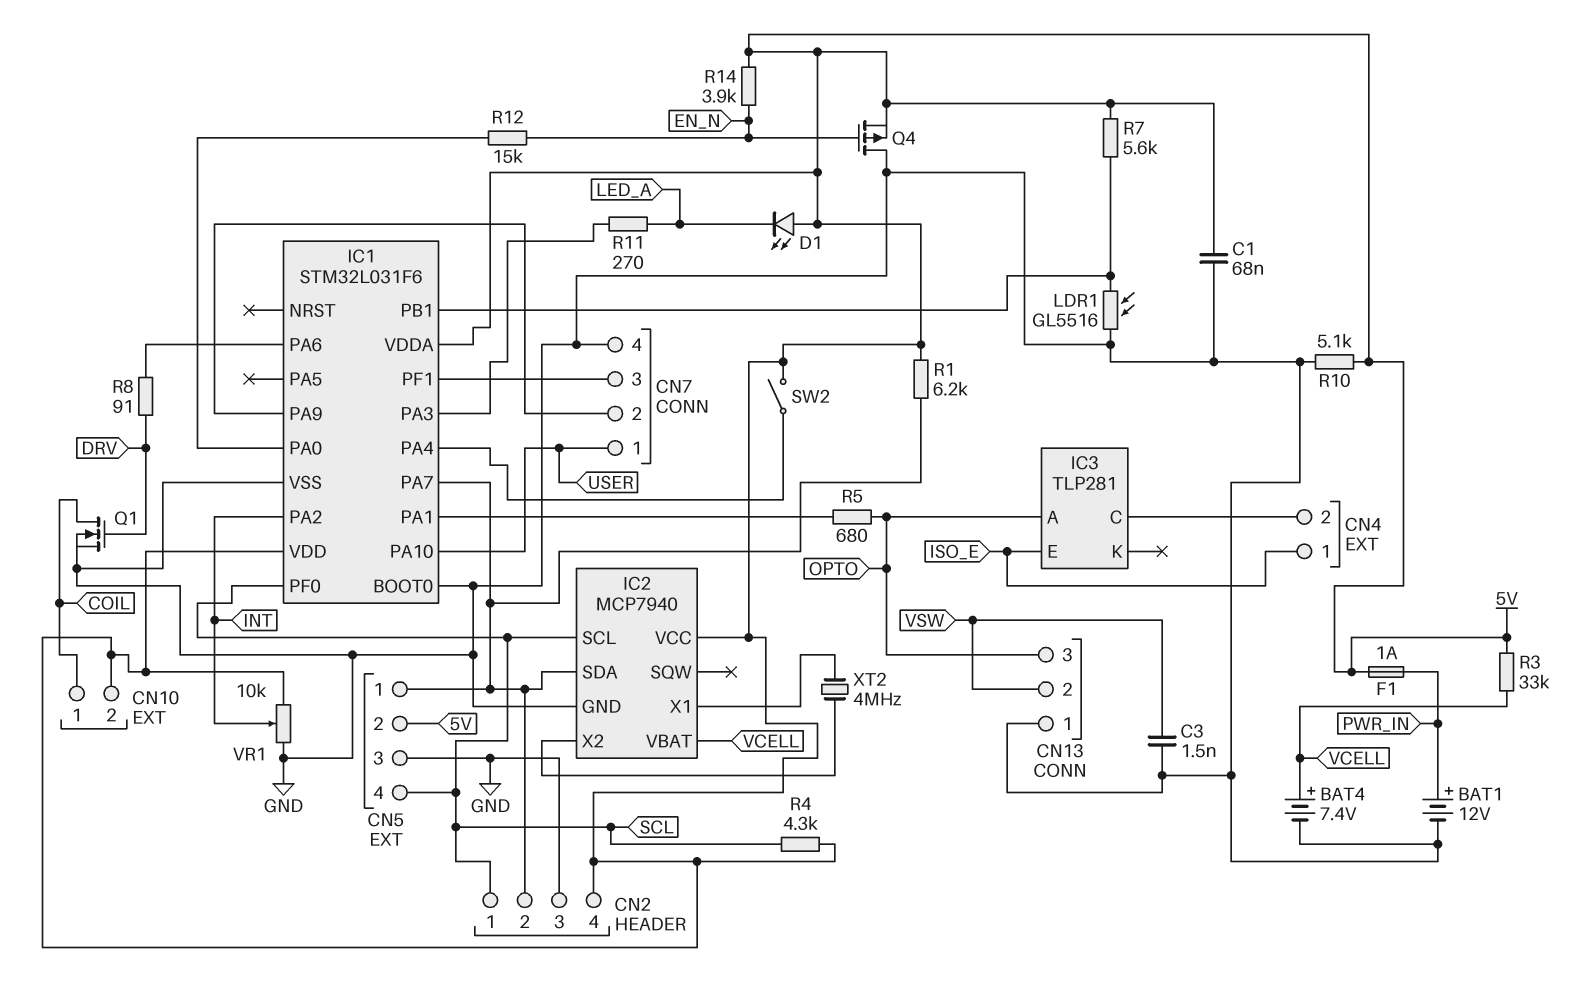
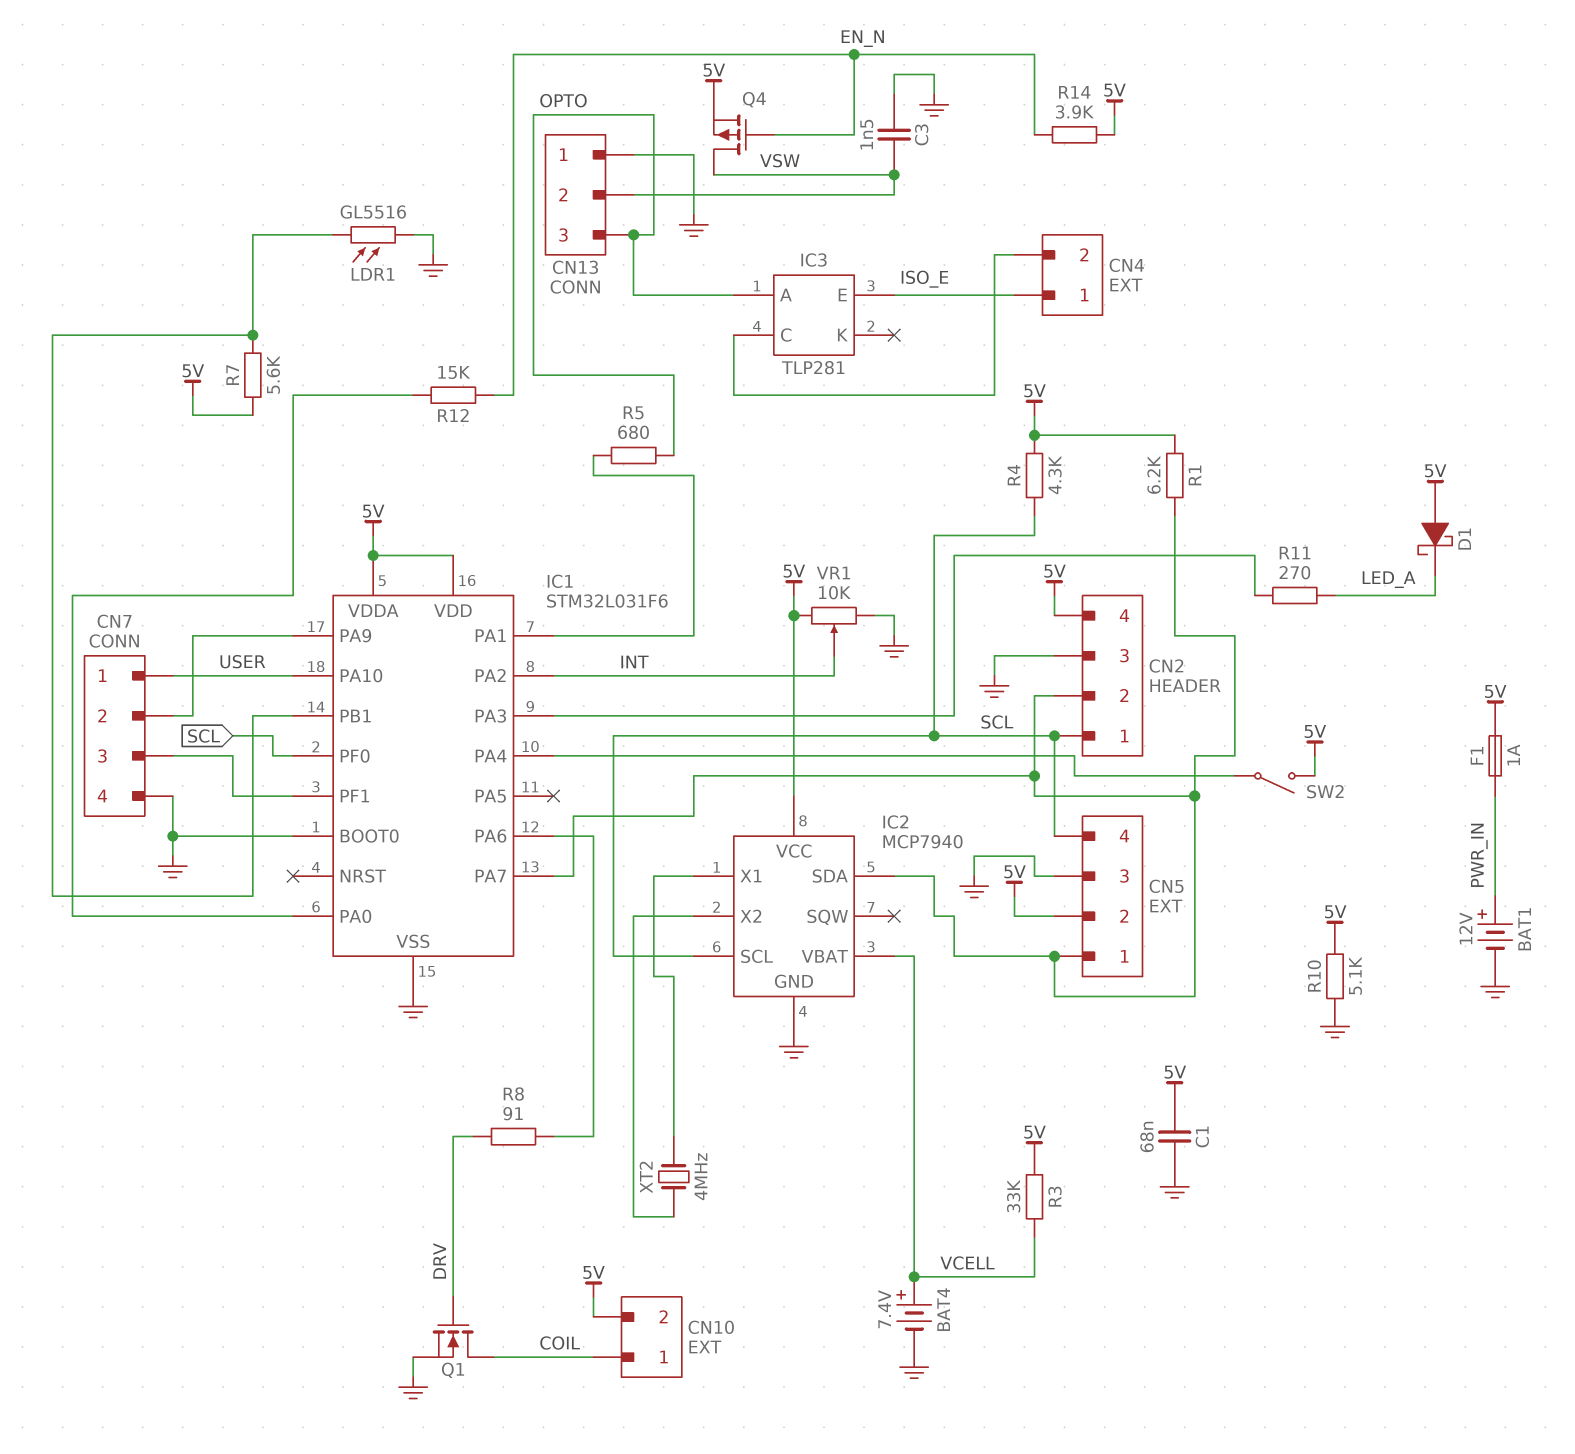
D1: LED (A 5V, K LED_A) -> schottky (A 5V, K LED_A)
Q4: PMOS (G EN_N, D GND, S 5V) -> PMOS (G EN_N, D VSW, S 5V)

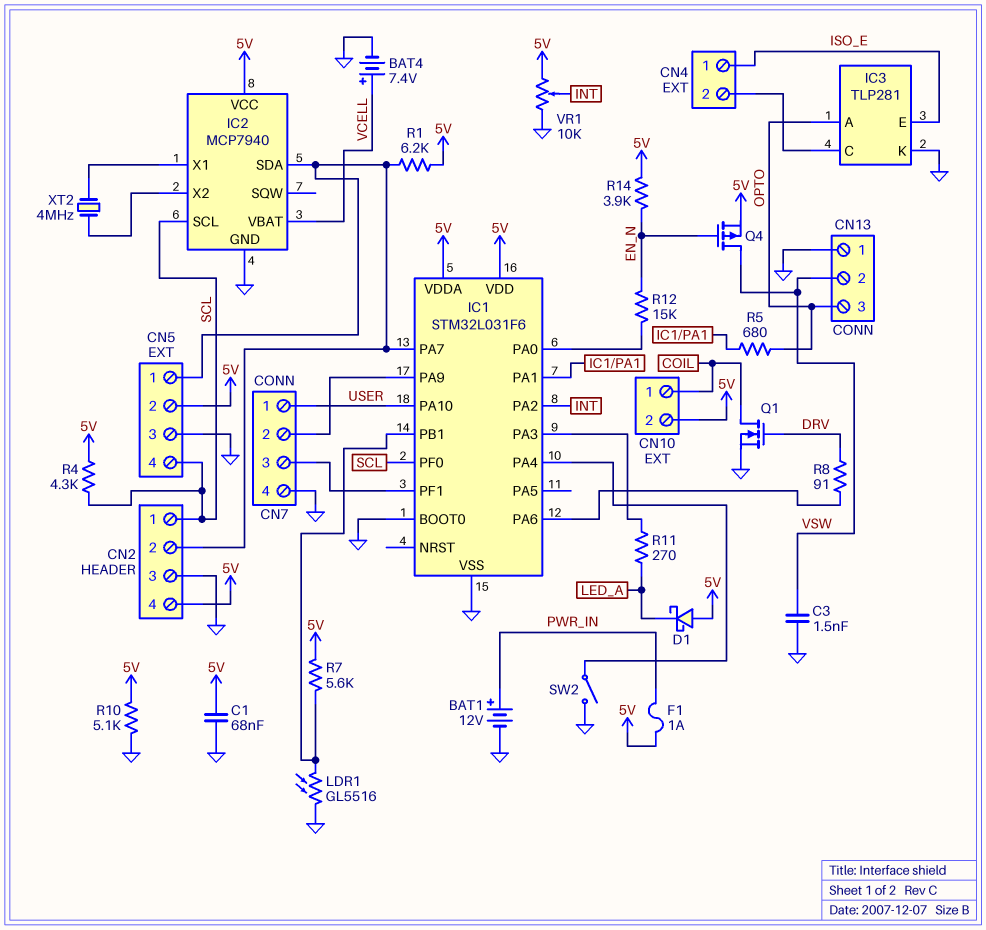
IC3 pin K: none -> GND
R3: 33k (5V, VCELL) -> none
SW2: switch (5V, IC1/PA4) -> switch (GND, IC1/PA4)

